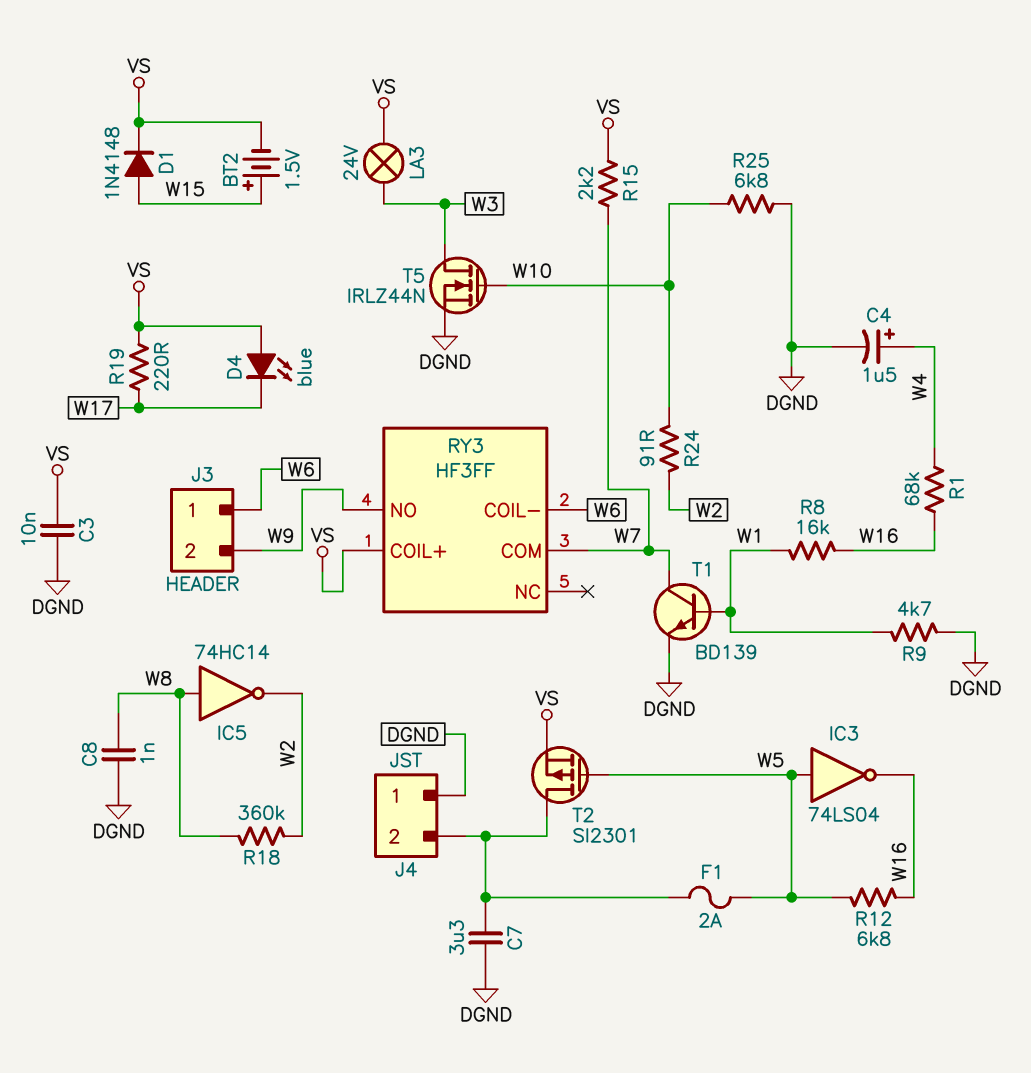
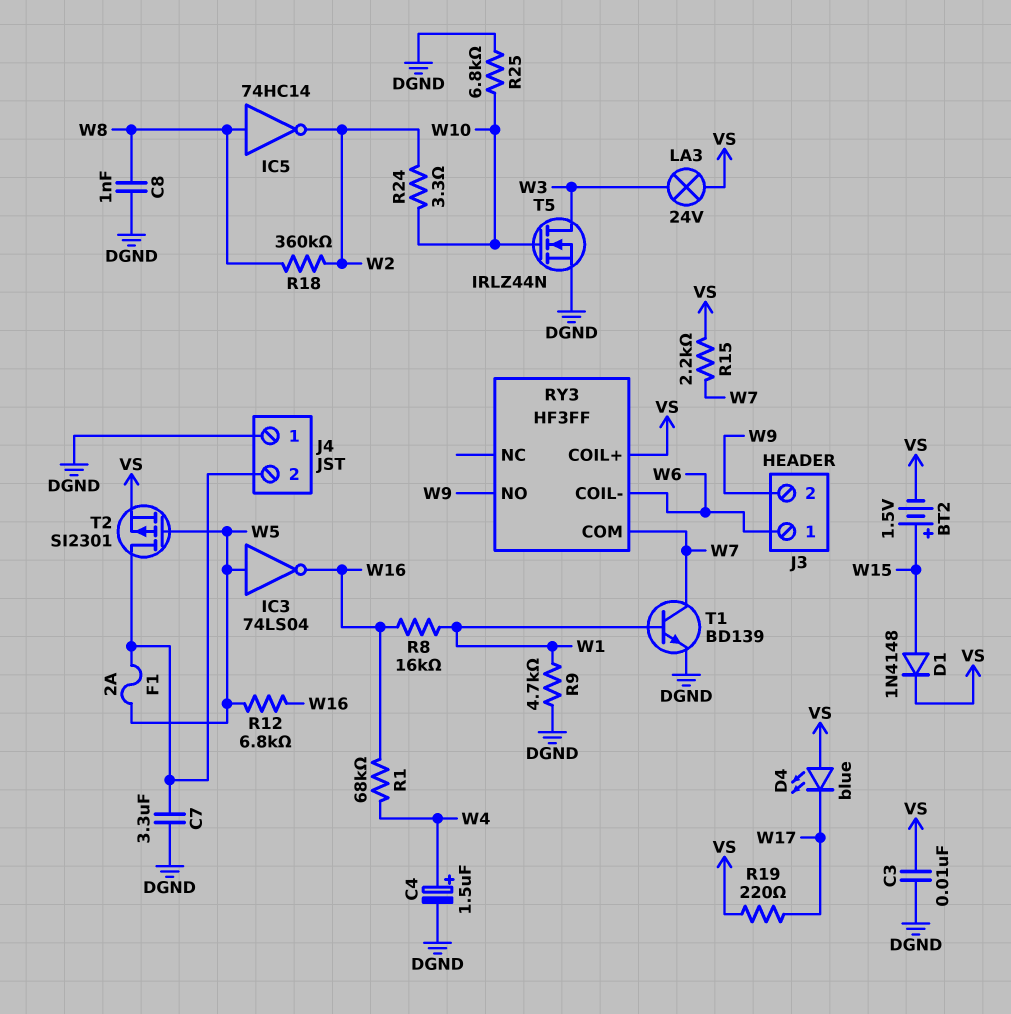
R24: 91 (W2, W10) -> 3.3 (W2, W10)

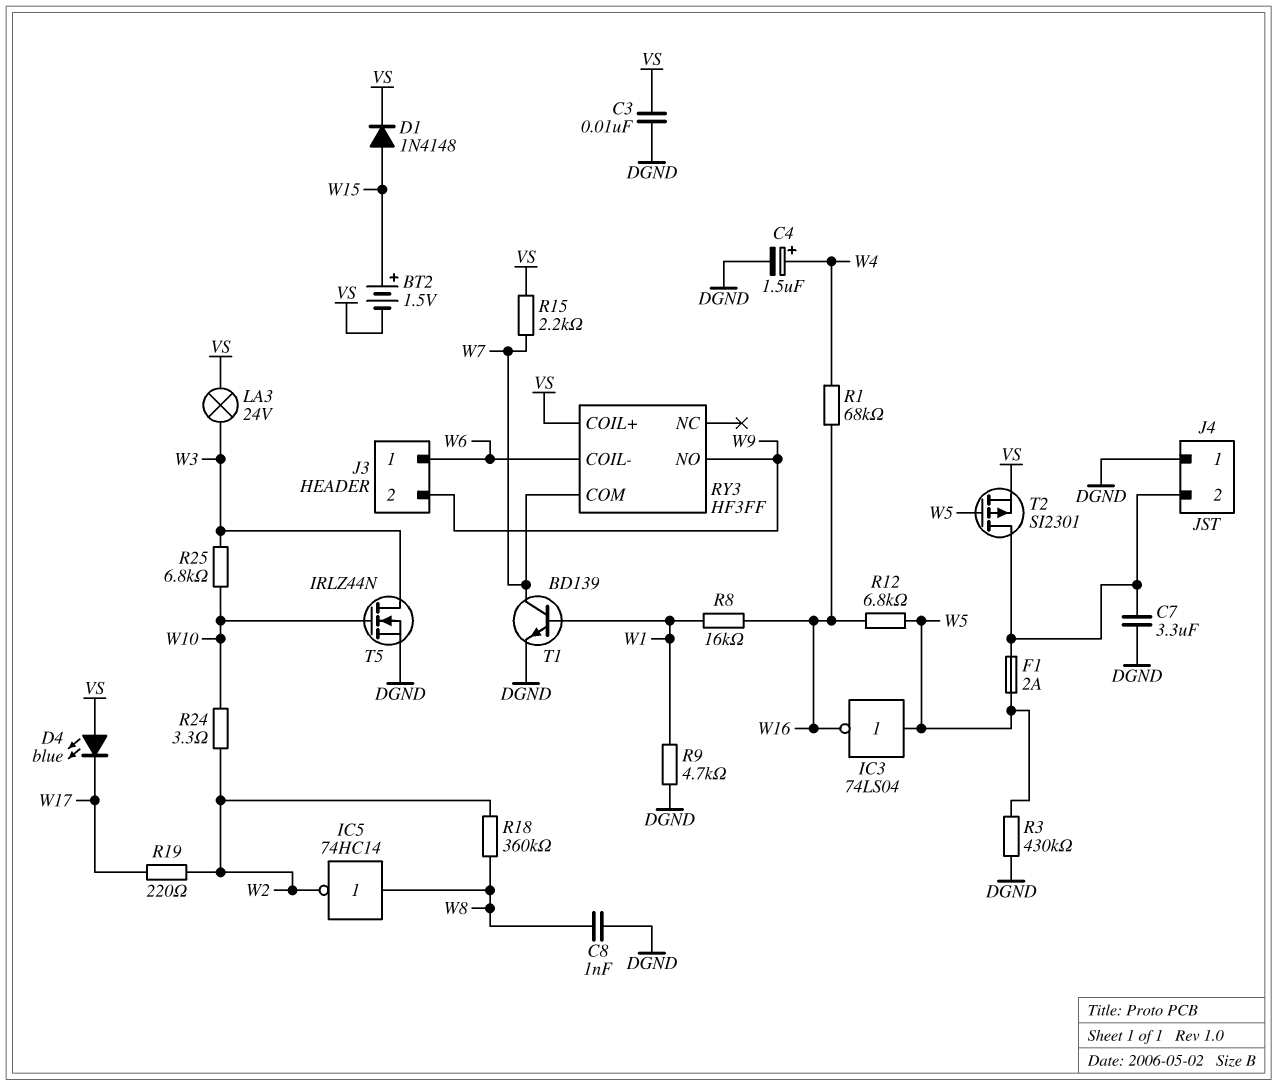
R3: none -> 430k (DGND, W5)
R19: 220 (VS, W17) -> 220 (W2, W17)
R25: 6.8k (DGND, W10) -> 6.8k (W3, W10)

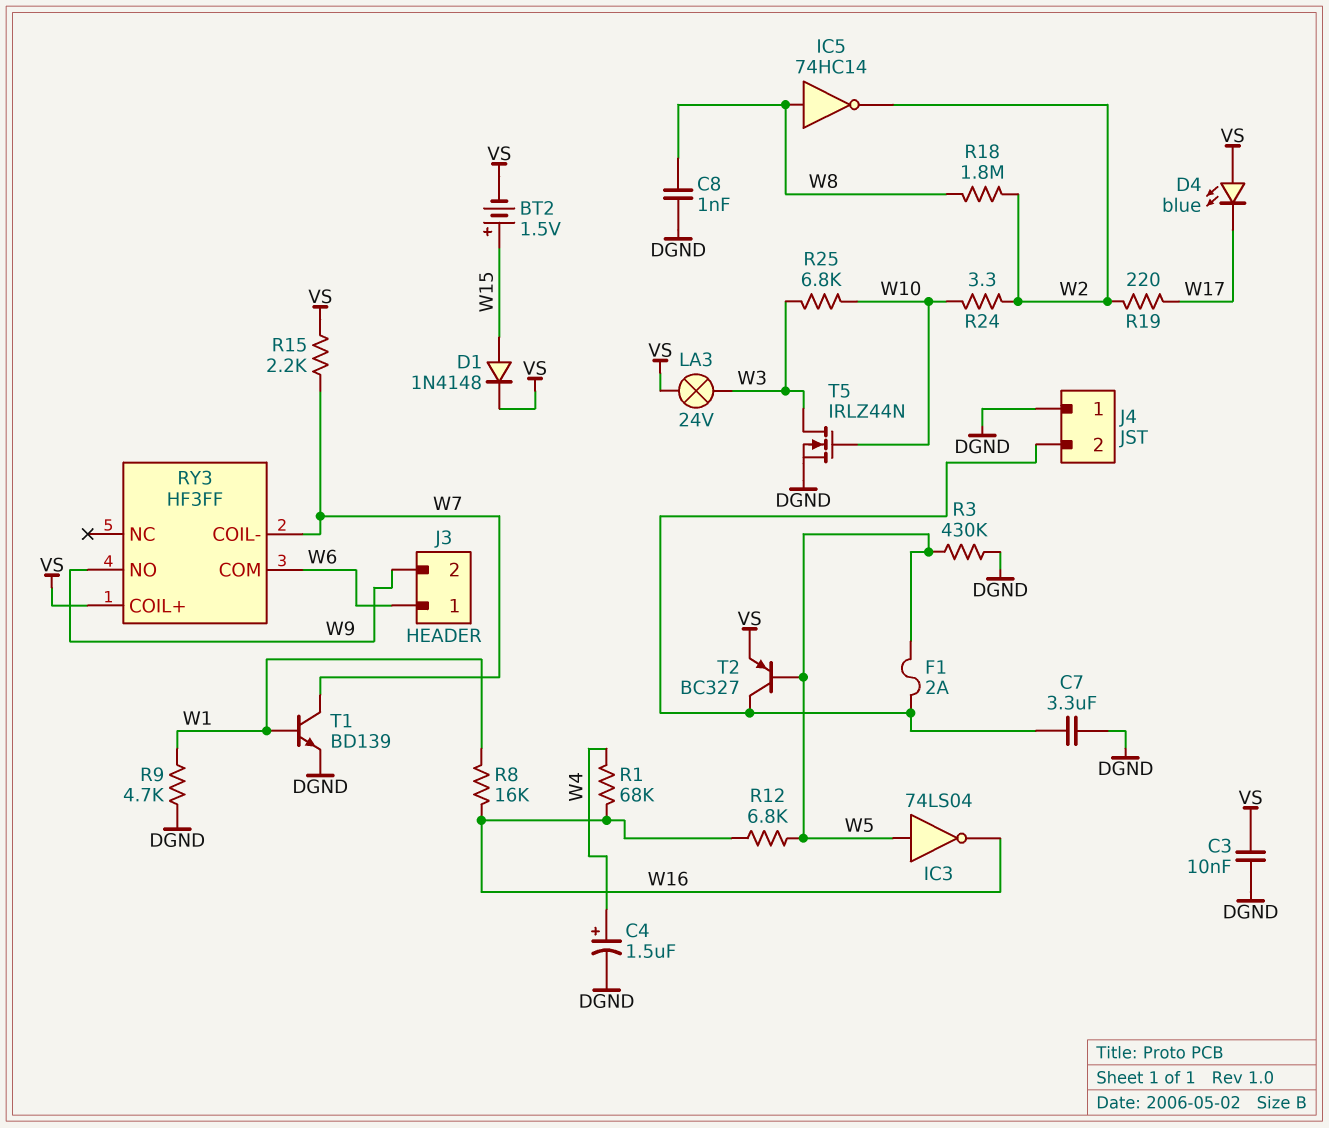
R18: 360k (W2, W8) -> 1.8M (W2, W8)
RY3 pin COIL-: W6 -> W7
RY3 pin COM: W7 -> W6
T2: PMOS SI2301 (G W5, D J4/2, S VS) -> PNP BC327 (B W5, C J4/2, E VS)

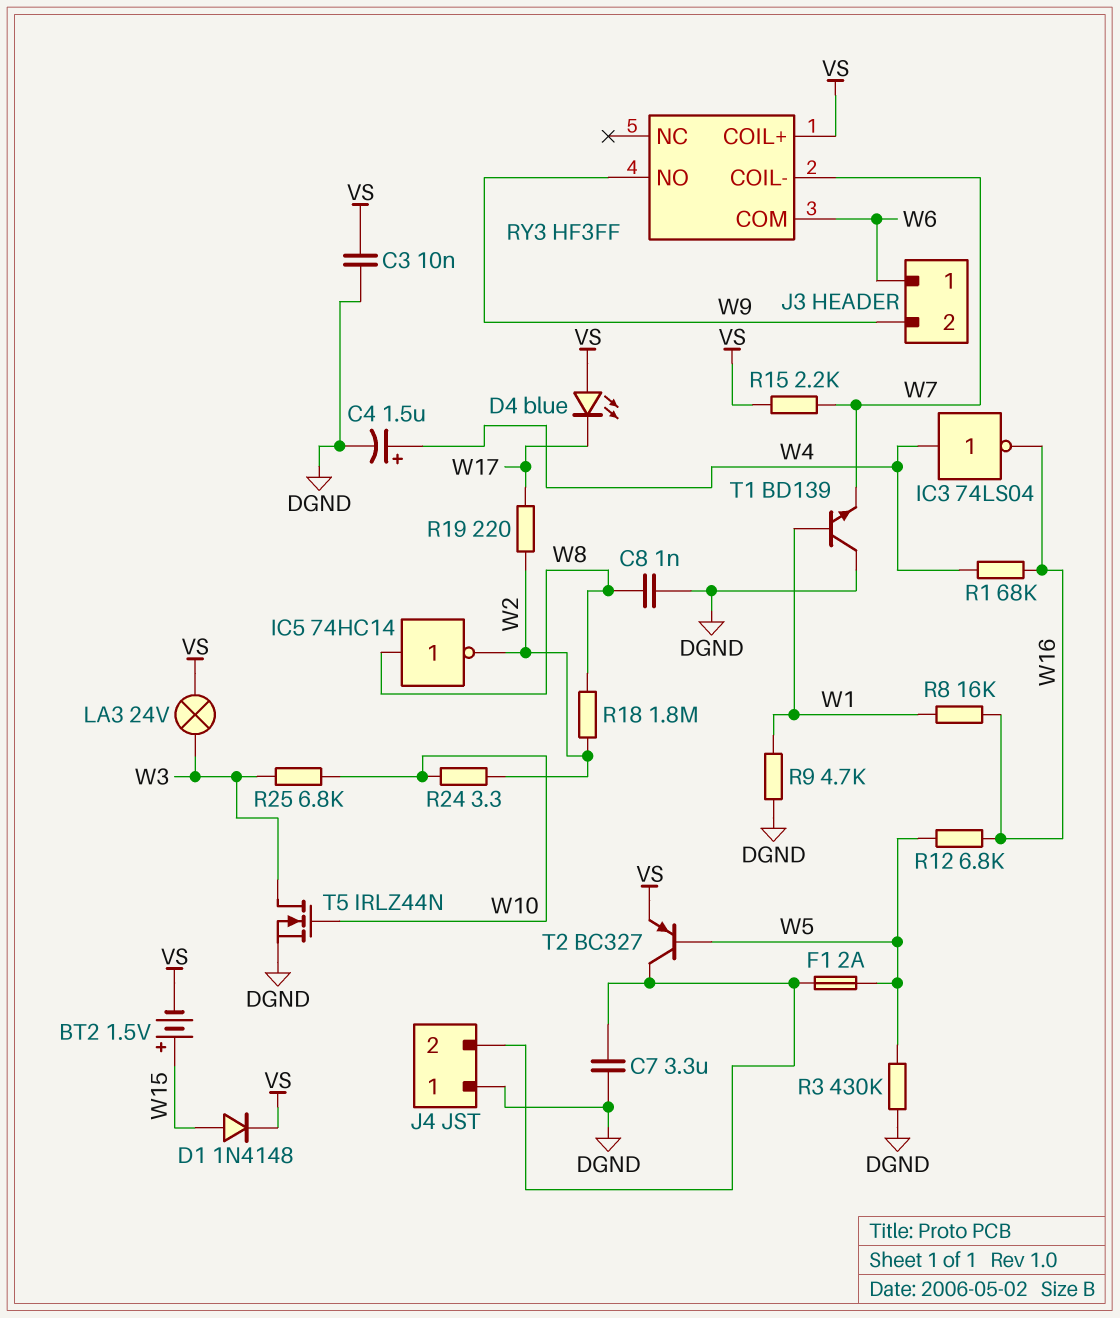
IC3: NOT 74LS04 (in W5, out W16) -> NOT 74LS04 (in W4, out W16)
T1: NPN BD139 (B W1, C W7, E DGND) -> NPN BD139 (B W1, C DGND, E W7)

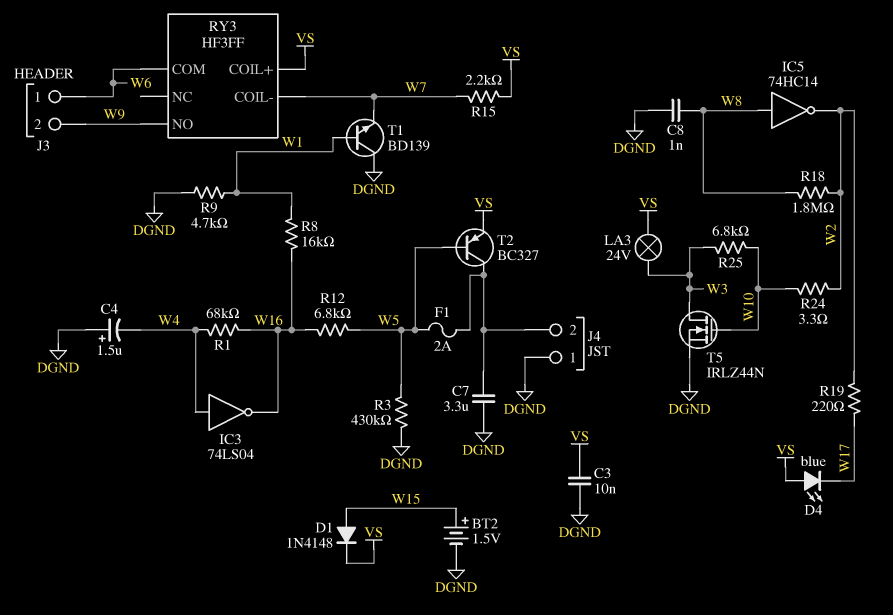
BT2: 1.5V (plus W15, minus VS) -> 1.5V (plus W15, minus DGND)
C4: 1.5uF (plus W4, minus DGND) -> 1.5uF (plus DGND, minus W4)

